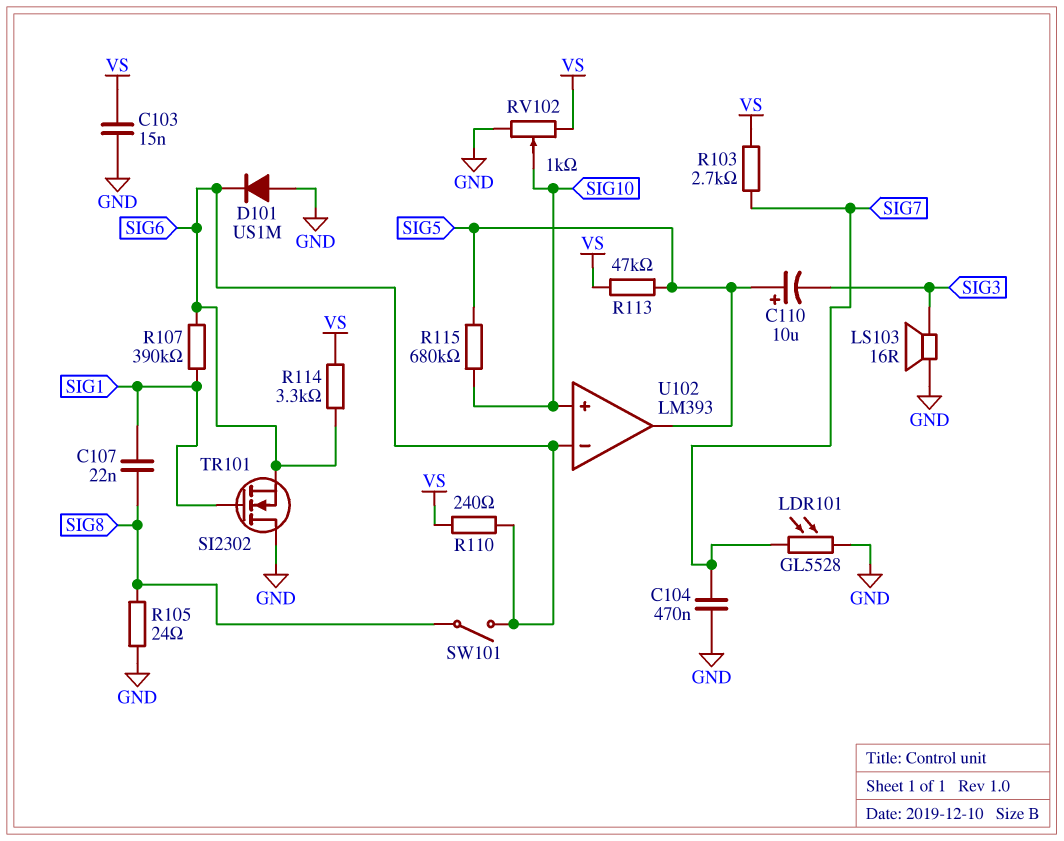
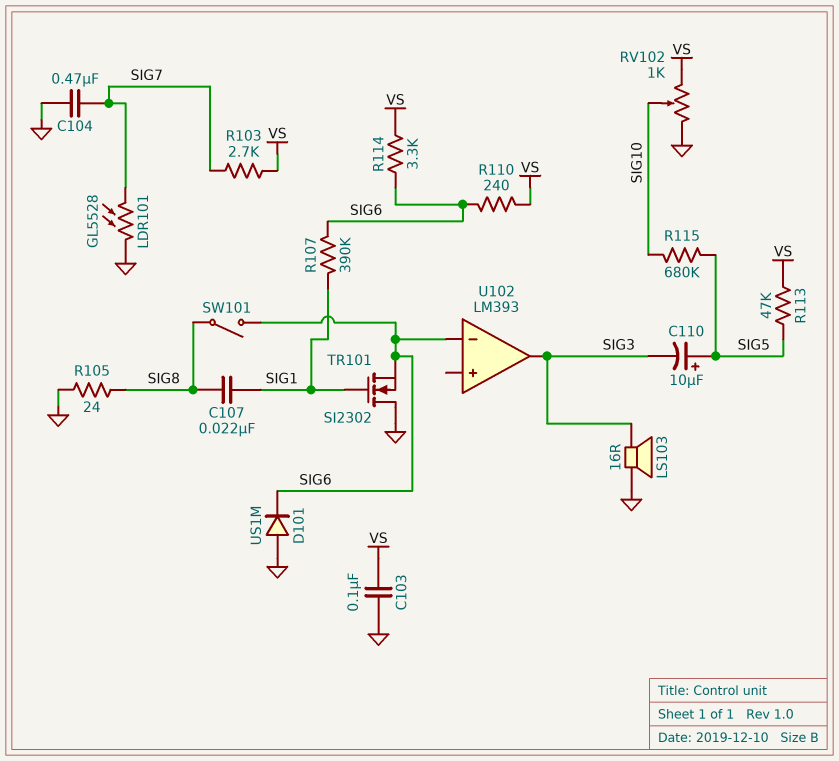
C103: 15nF (GND, VS) -> 100nF (GND, VS)
U102 pin in+: SIG10 -> none
U102 pin out: SIG5 -> SIG3

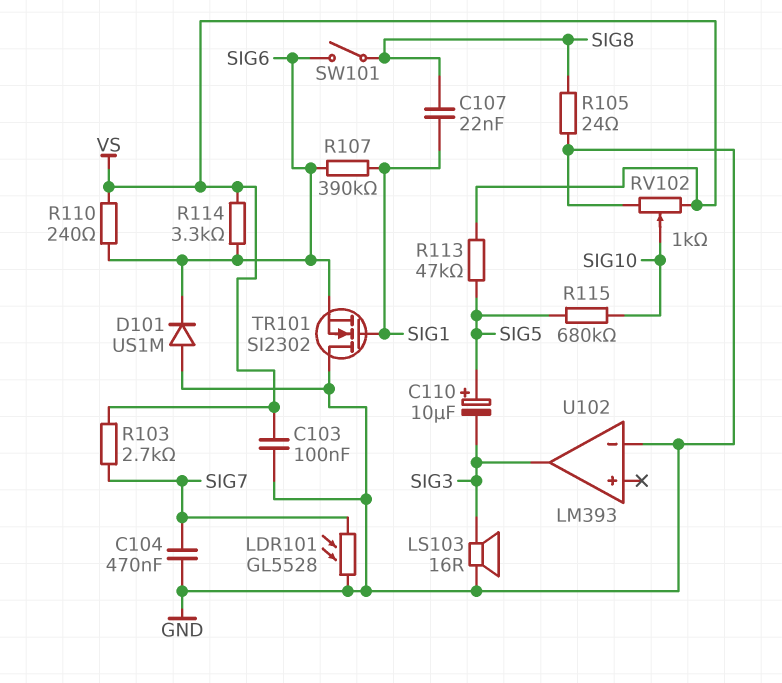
U102 pin in-: SIG6 -> GND

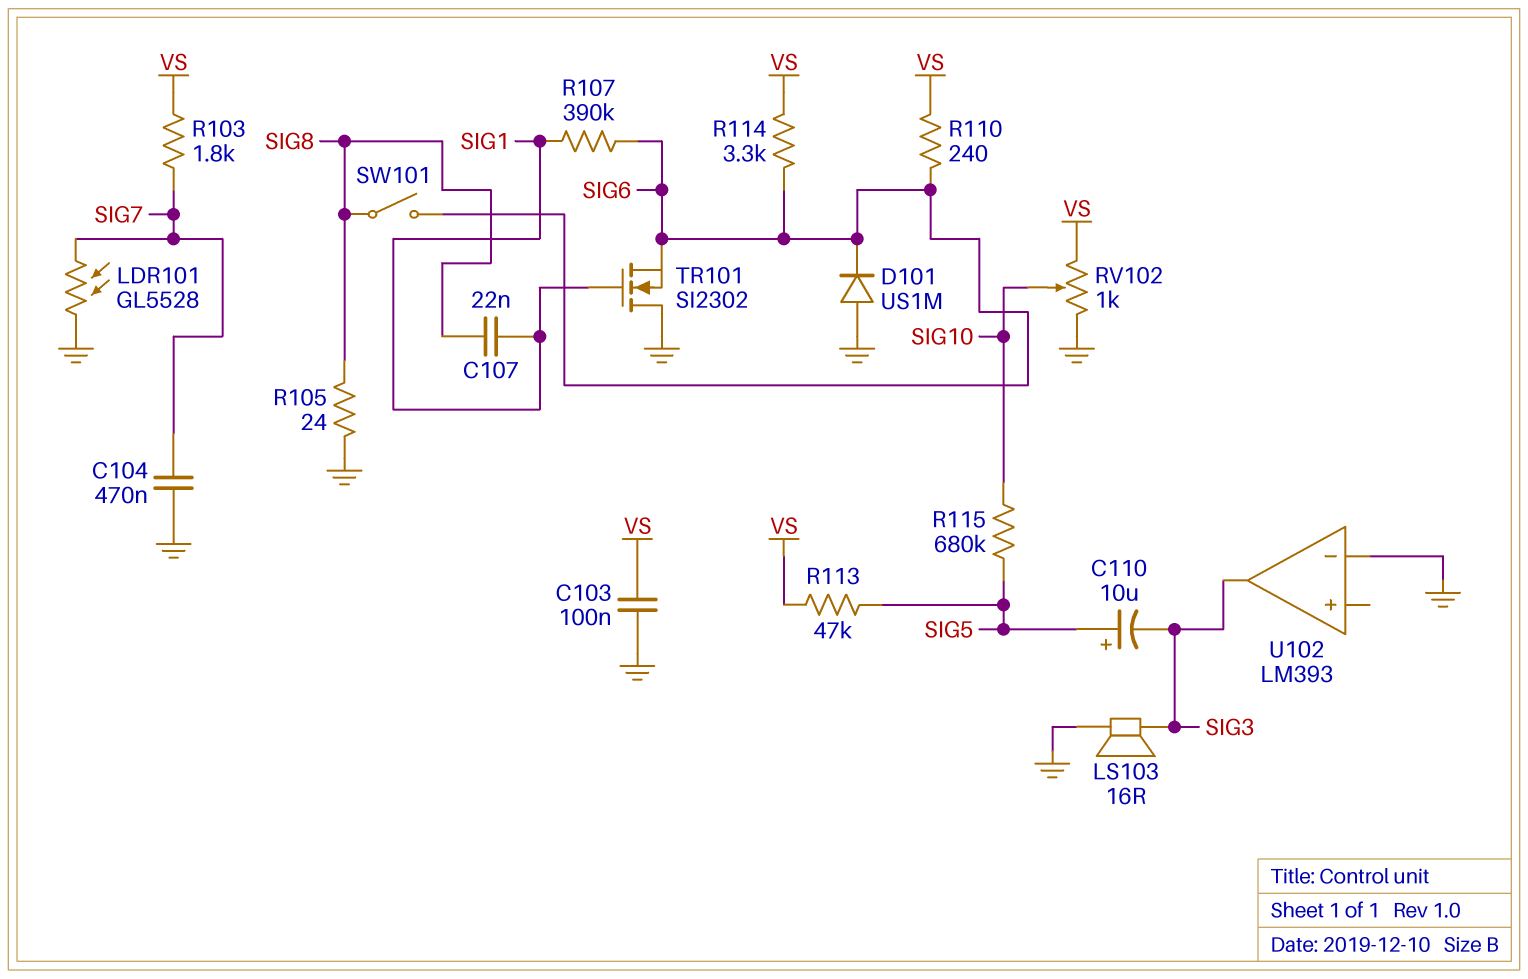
R103: 2.7k (SIG7, VS) -> 1.8k (SIG7, VS)

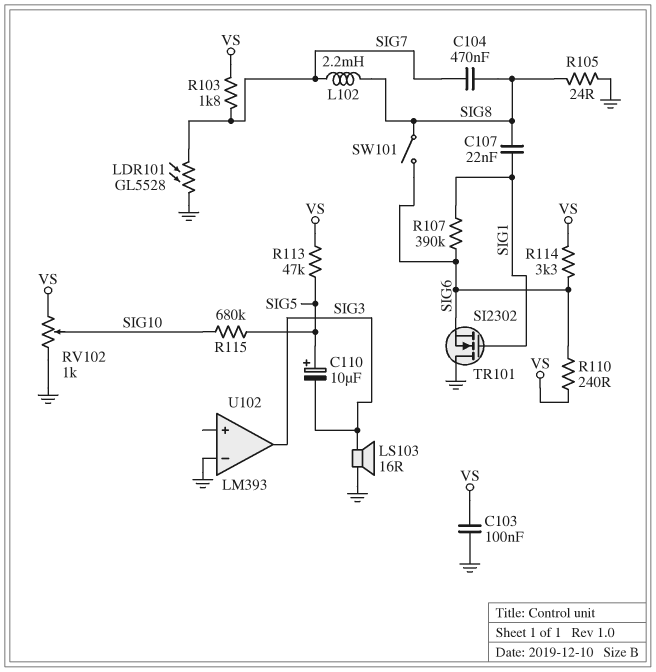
C104: 470nF (GND, SIG7) -> 470nF (SIG7, SIG8)
D101: diode US1M (A GND, K SIG6) -> none
L102: none -> 2.2mH (SIG7, SIG8)

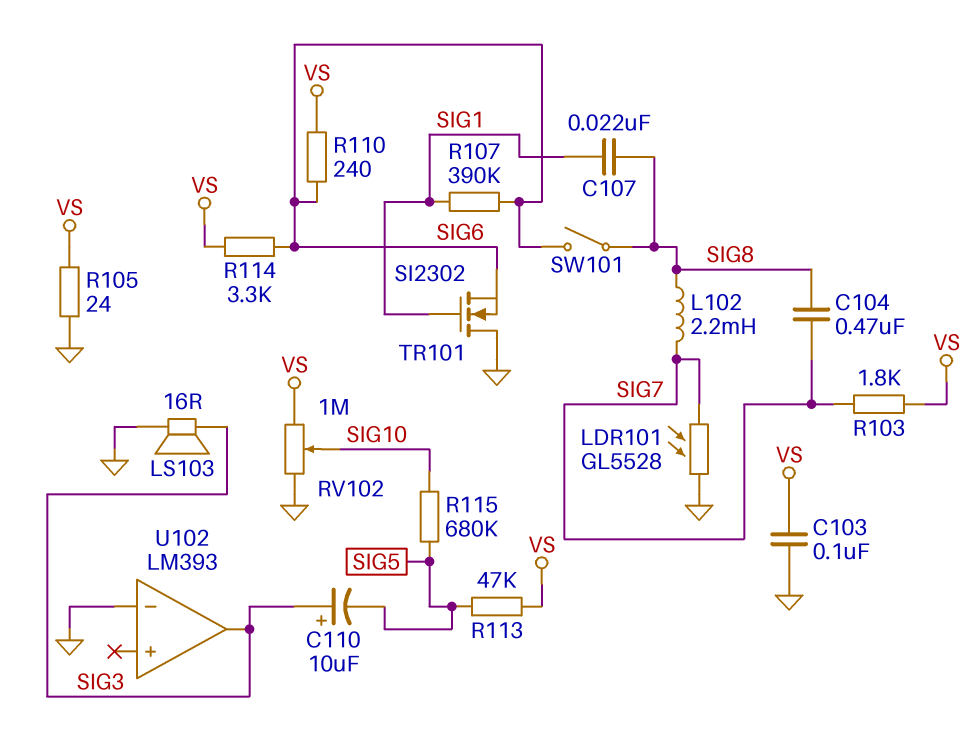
C110: 10uF (plus SIG5, minus SIG3) -> 10uF (plus SIG3, minus SIG5)
R105: 24 (GND, SIG8) -> 24 (GND, VS)
RV102: 1k (GND, VS, wiper SIG10) -> 1M (GND, VS, wiper SIG10)

